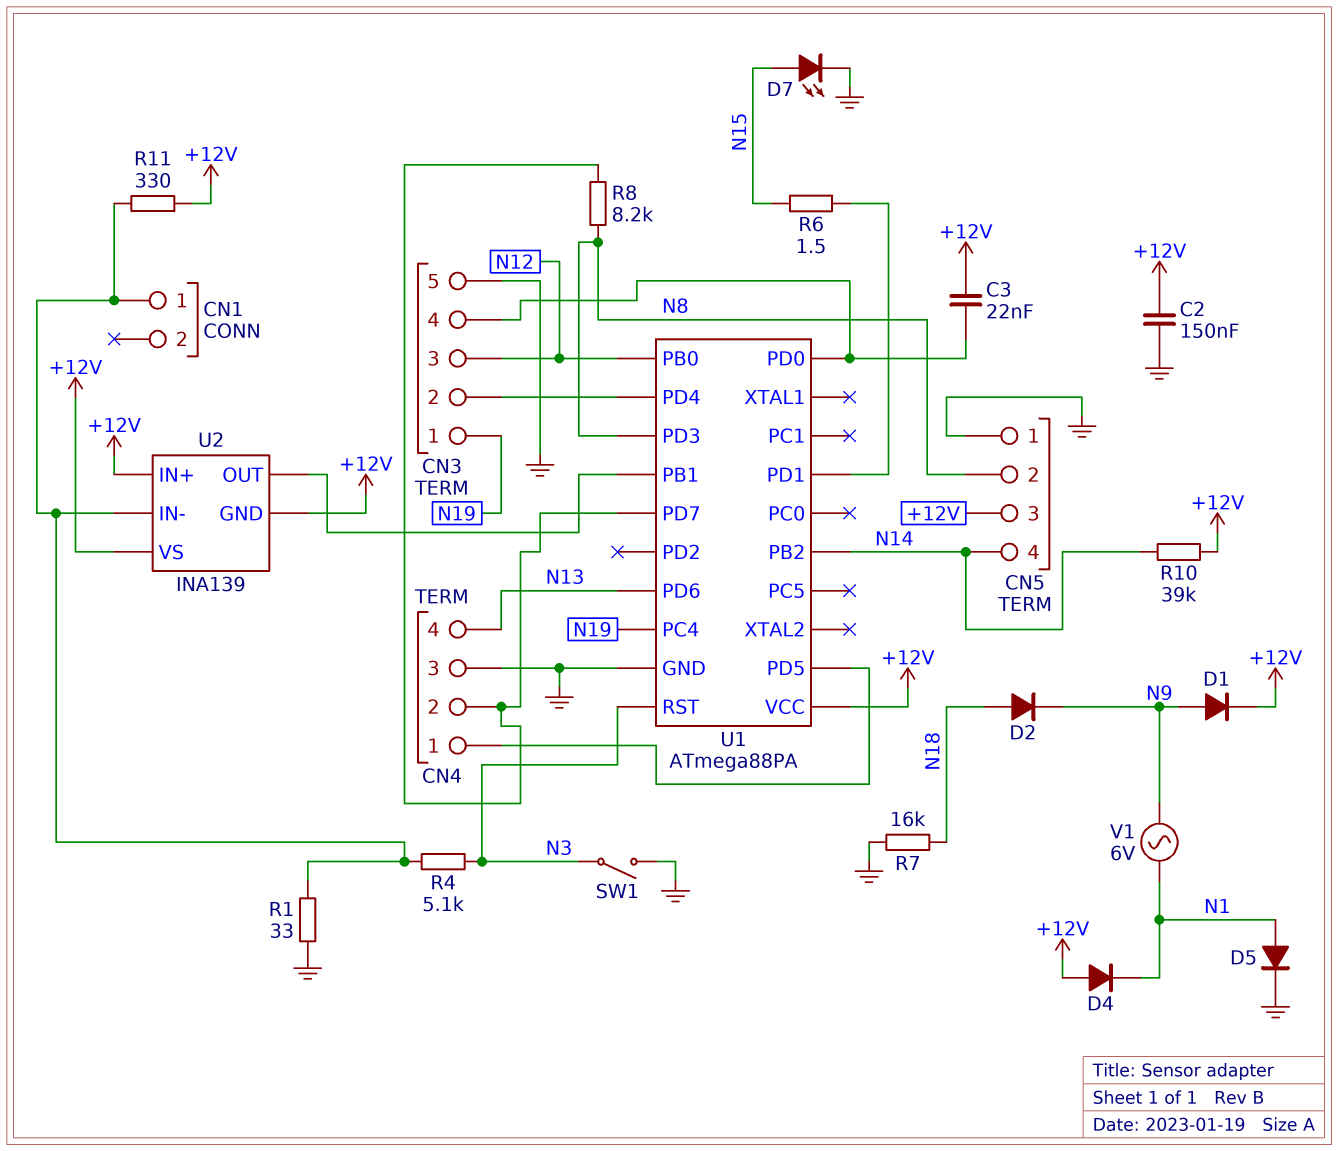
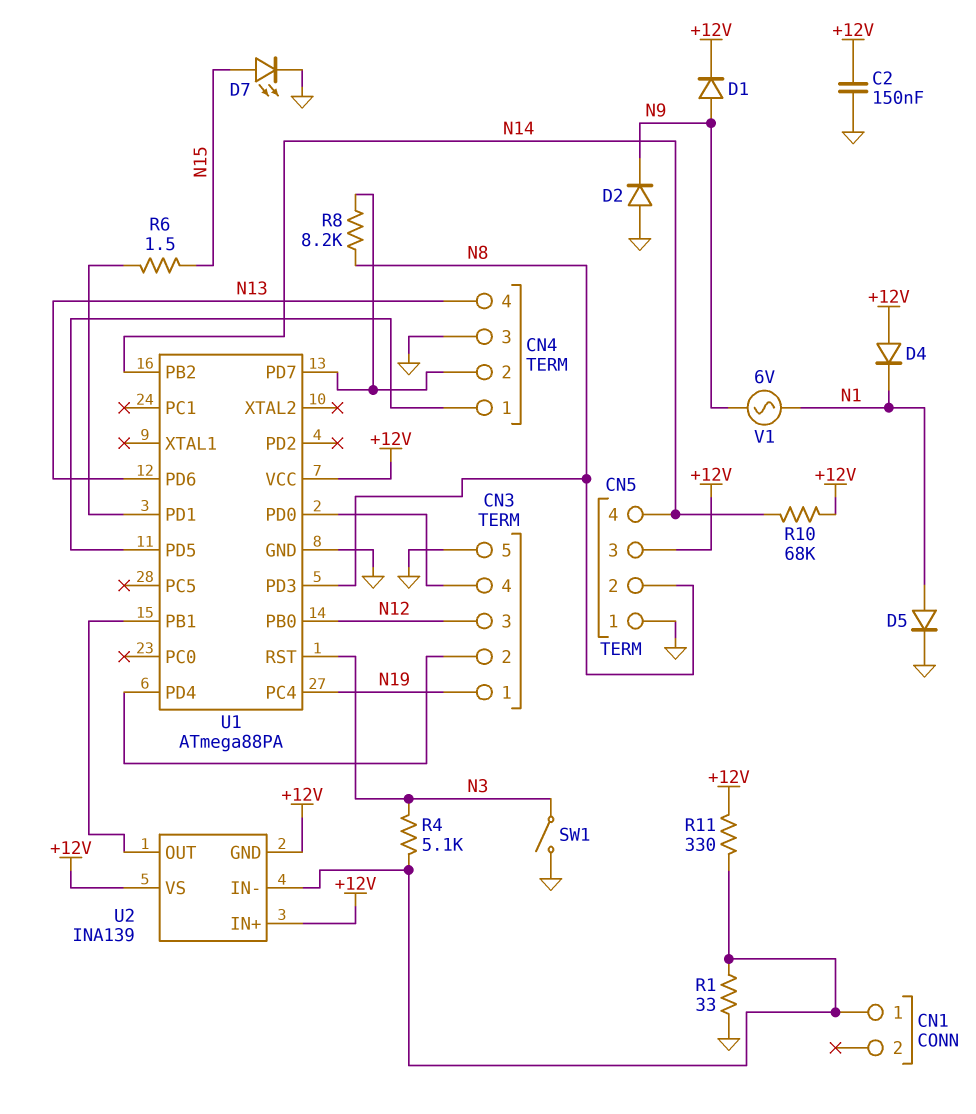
C3: 22nF (+12V, CN3/4) -> none
D2: diode (A N18, K N9) -> diode (A GND, K N9)
R7: 16k (GND, N18) -> none
R10: 39k (+12V, N14) -> 68k (+12V, N14)

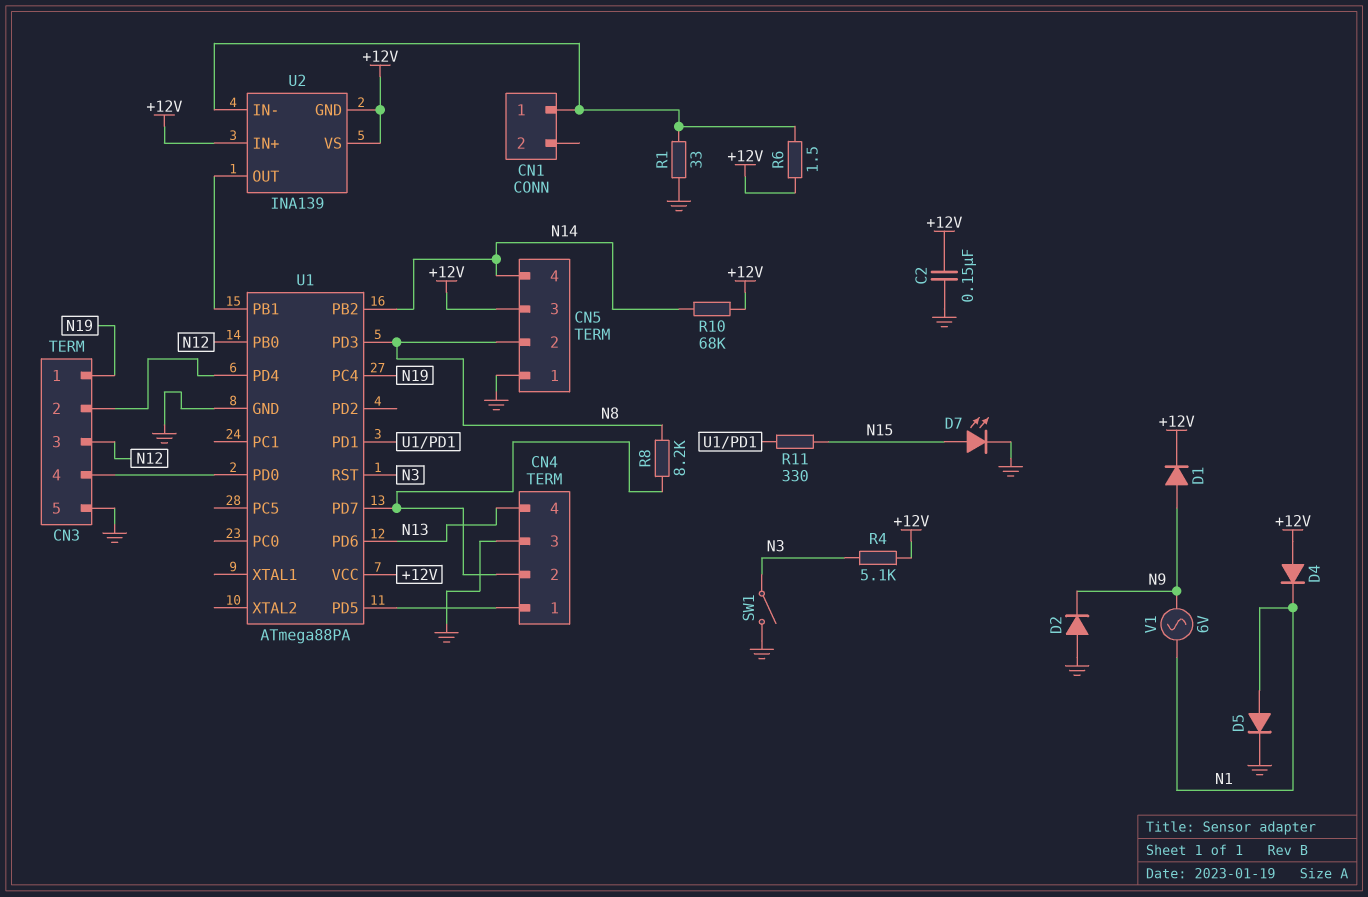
R4: 5.1k (CN1/1, N3) -> 5.1k (+12V, N3)
R6: 1.5 (N15, U1/PD1) -> 1.5 (+12V, CN1/1)
R11: 330 (+12V, CN1/1) -> 330 (N15, U1/PD1)

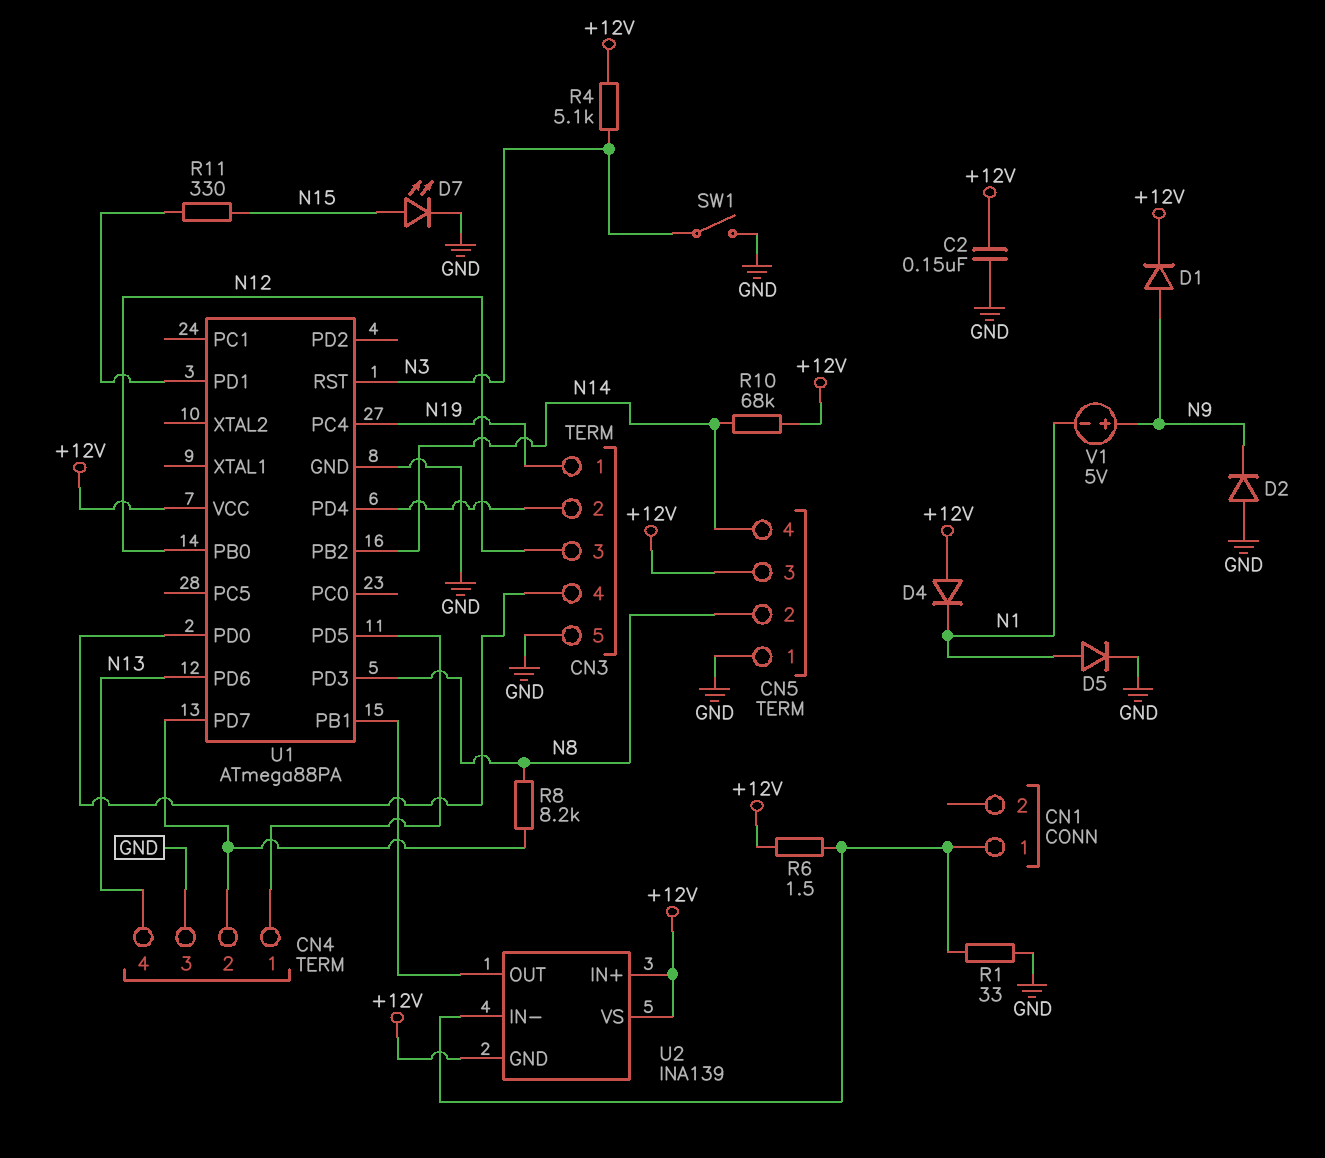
V1: AC 6V (N1, N9) -> 5V (plus N9, minus N1)

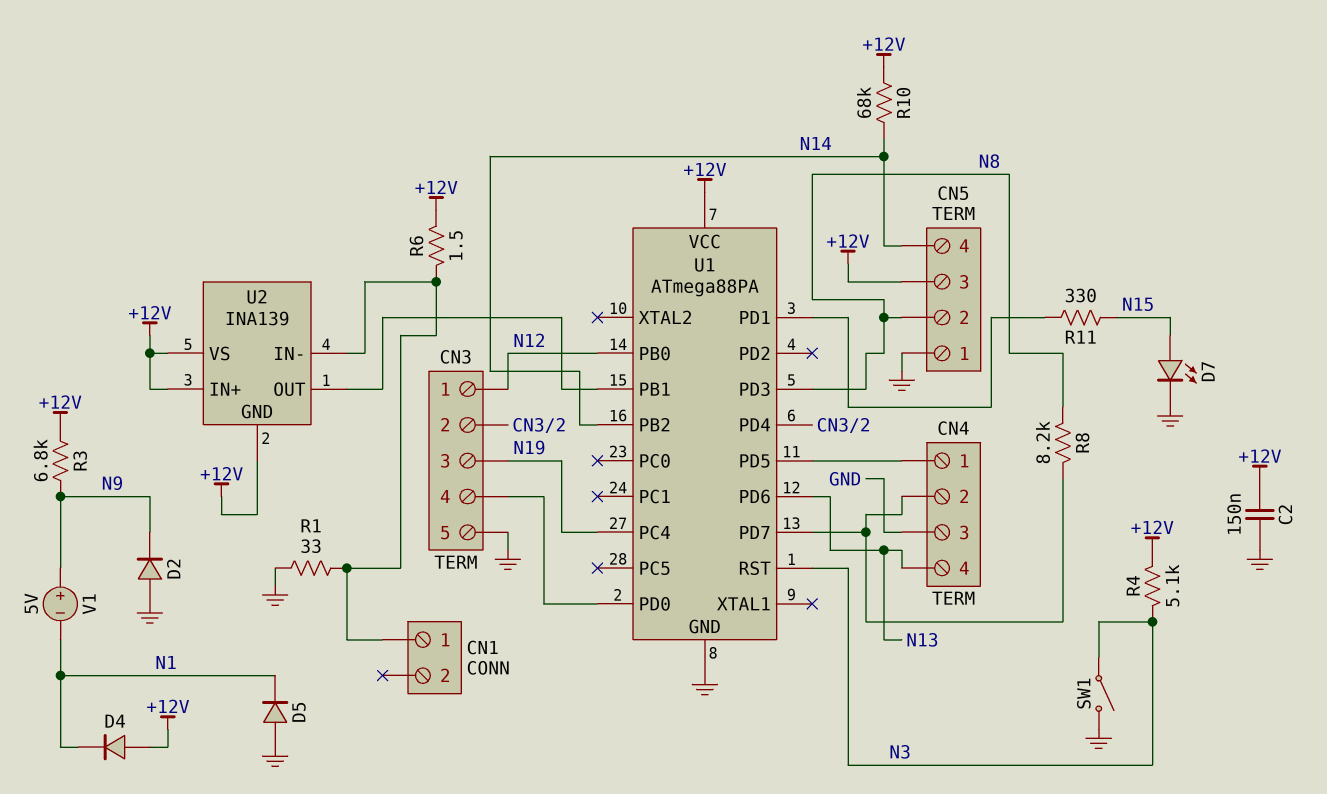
CN3 pin 1: N19 -> N12
CN3 pin 3: N12 -> N19
D1: diode (A N9, K +12V) -> none
D5: diode (A N1, K GND) -> diode (A GND, K N1)
R3: none -> 6.8k (+12V, N9)

